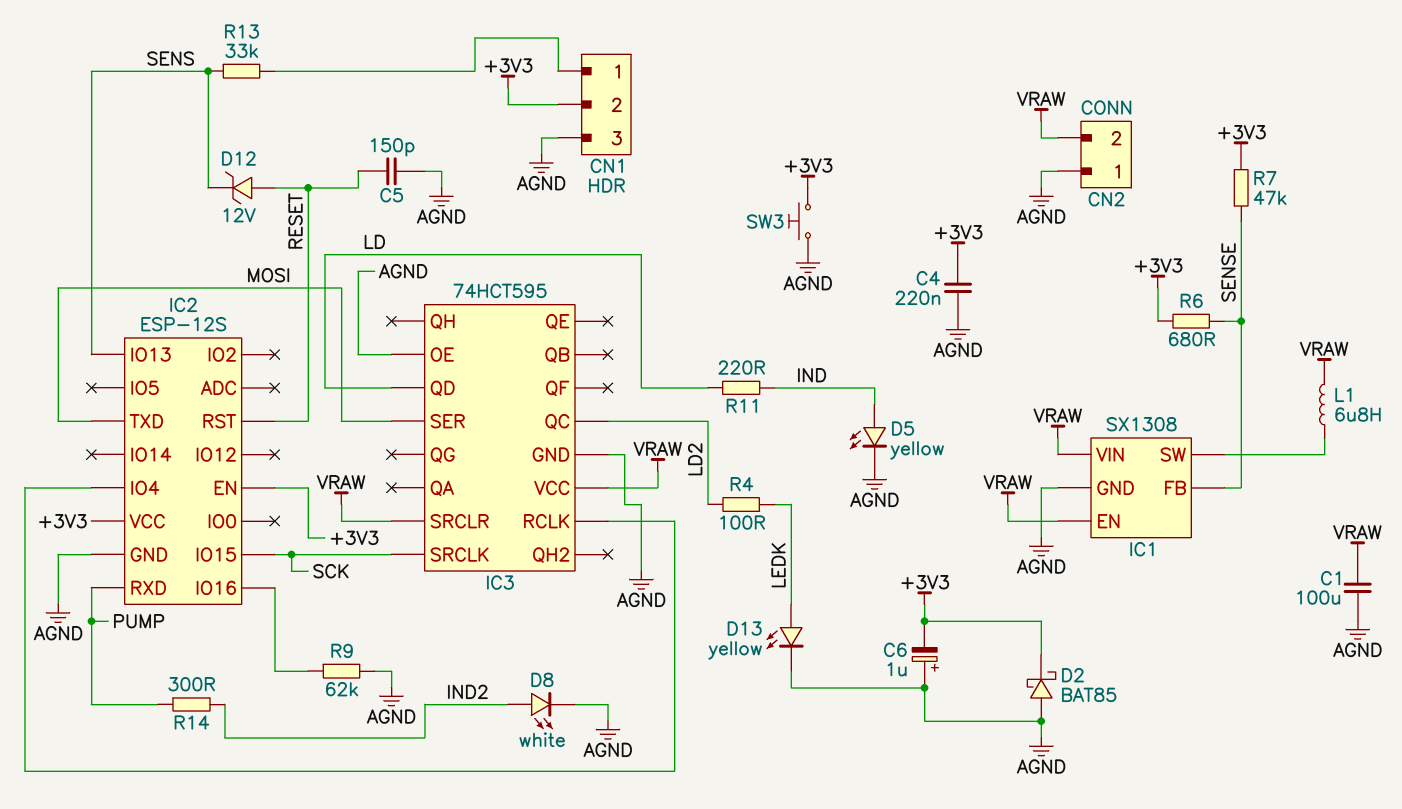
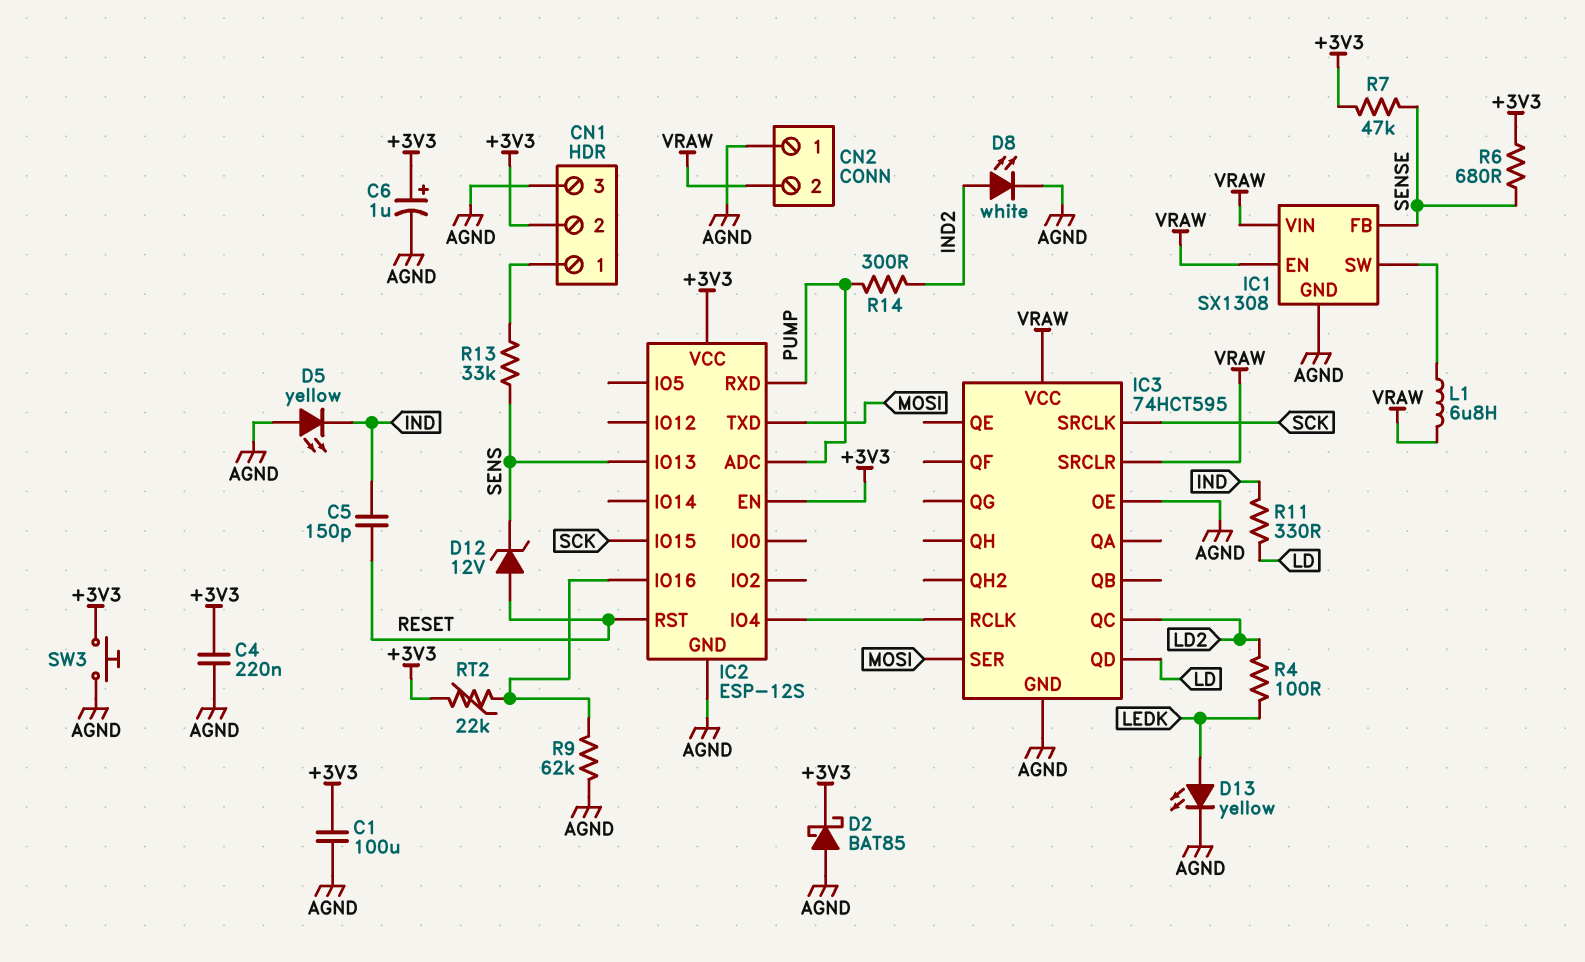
C1: 100uF (AGND, VRAW) -> 100uF (+3V3, AGND)
C5: 150pF (AGND, RESET) -> 150pF (IND, RESET)
C6: 1uF (plus AGND, minus +3V3) -> 1uF (plus +3V3, minus AGND)
D5: LED yellow (A IND, K AGND) -> LED yellow (A AGND, K IND)
IC2 pin ADC: none -> PUMP
R11: 220 (IND, LD) -> 330 (IND, LD)
RT2: none -> 22k (+3V3, IC2/IO16)

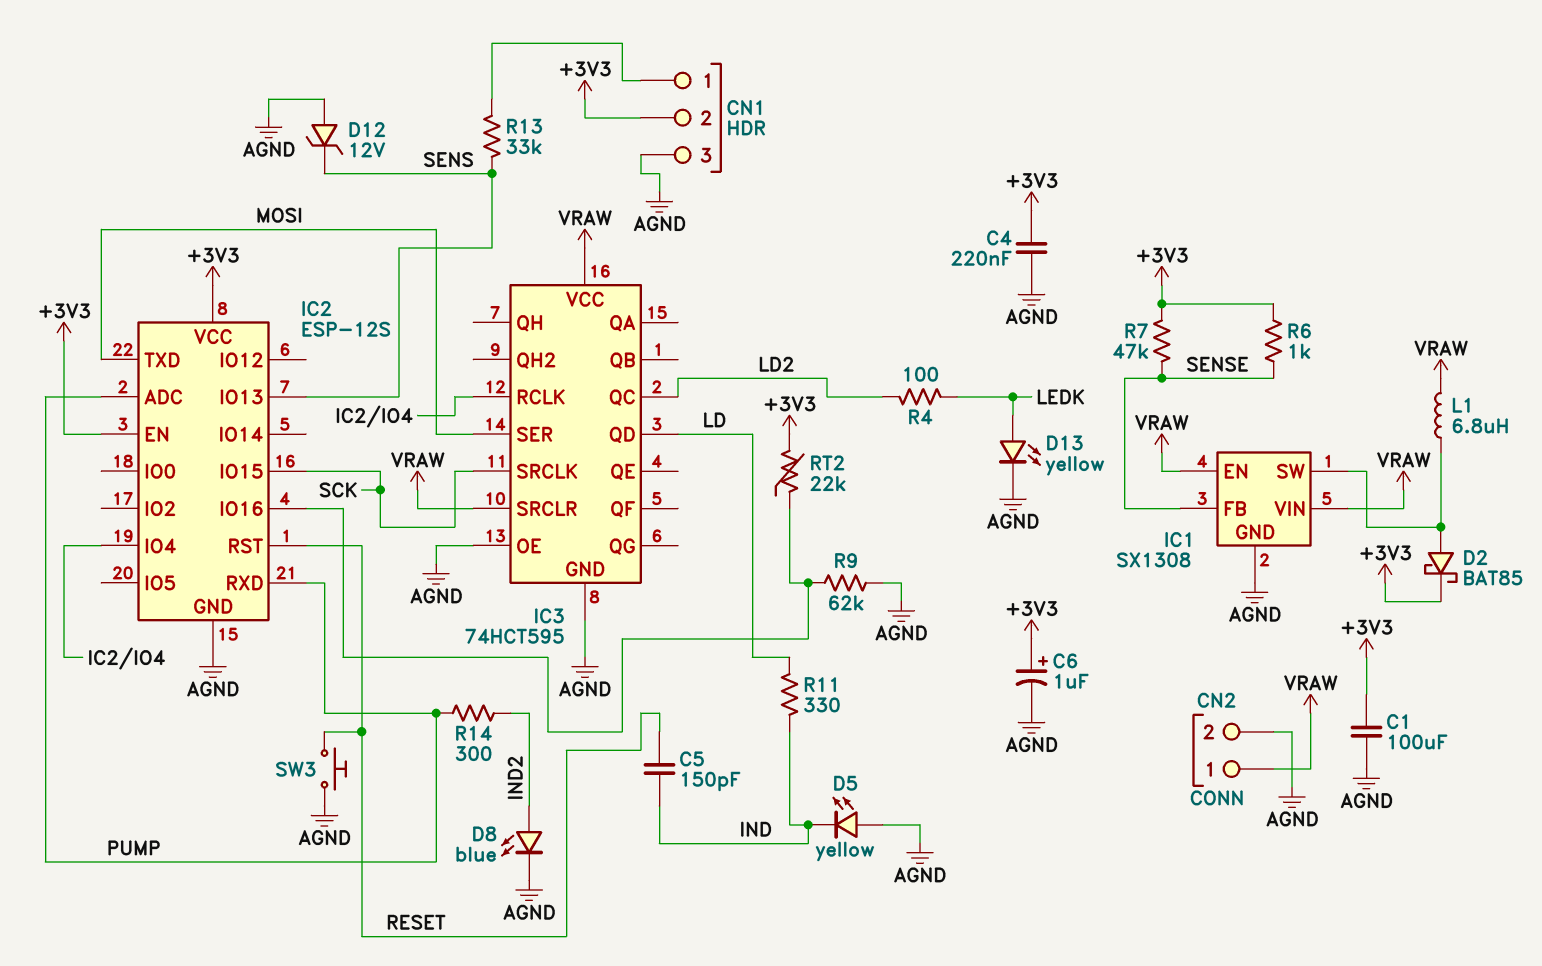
CN2 pin 1: AGND -> VRAW
CN2 pin 2: VRAW -> AGND
D2: schottky BAT85 (A AGND, K +3V3) -> schottky BAT85 (A IC1/SW, K +3V3)
D8: LED white (A IND2, K AGND) -> LED blue (A IND2, K AGND)
D12: zener 12V (A RESET, K SENS) -> zener 12V (A AGND, K SENS)
R6: 680 (+3V3, SENSE) -> 1k (+3V3, SENSE)
SW3: button (+3V3, AGND) -> button (AGND, RESET)

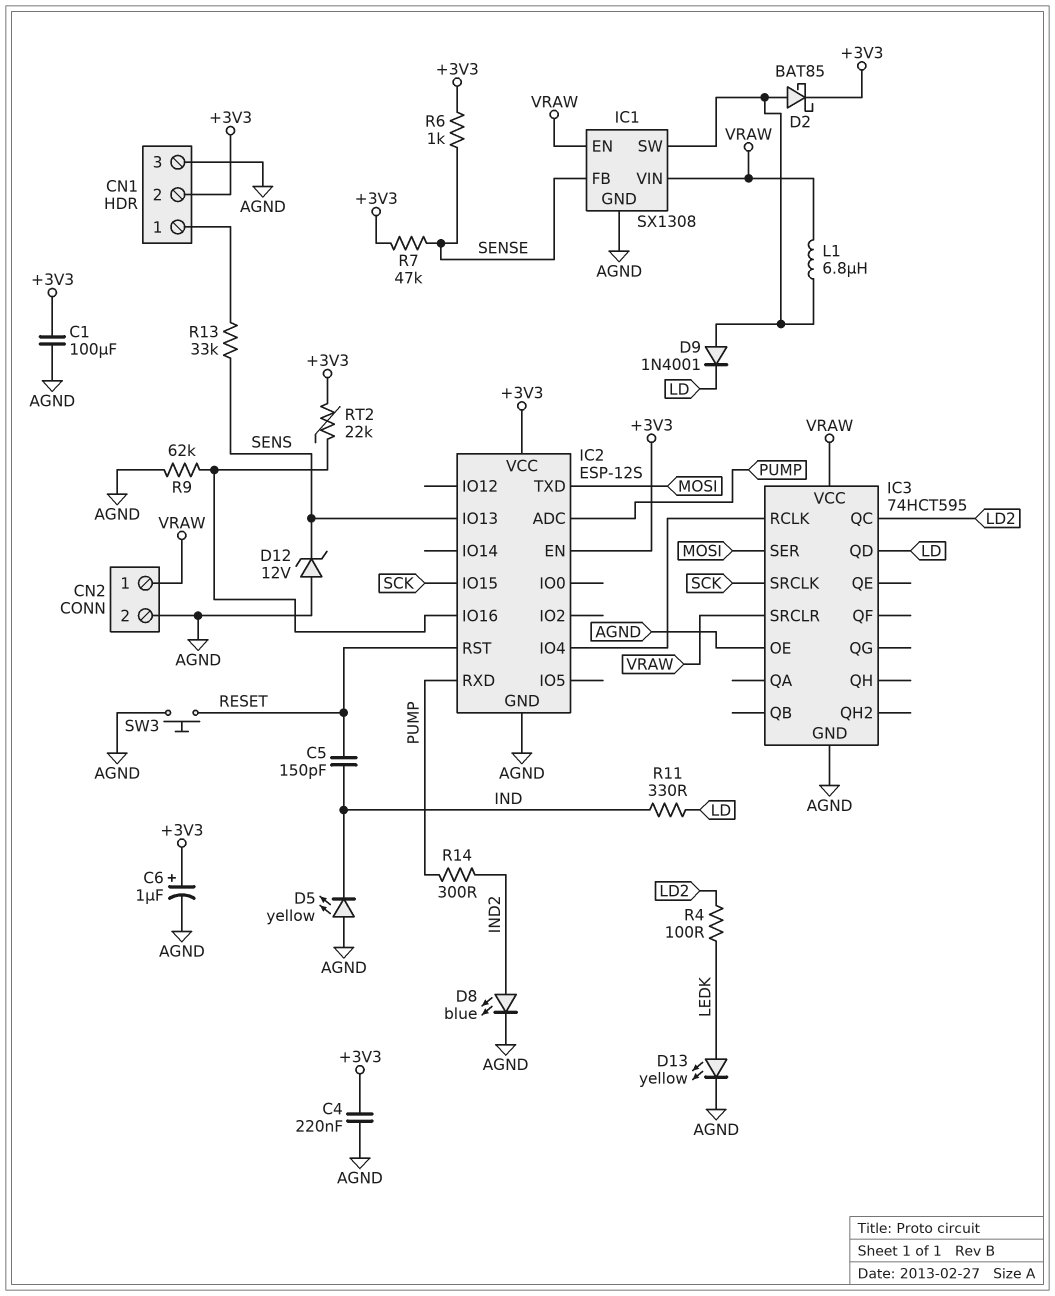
D9: none -> diode 1N4001 (A IC1/SW, K LD)

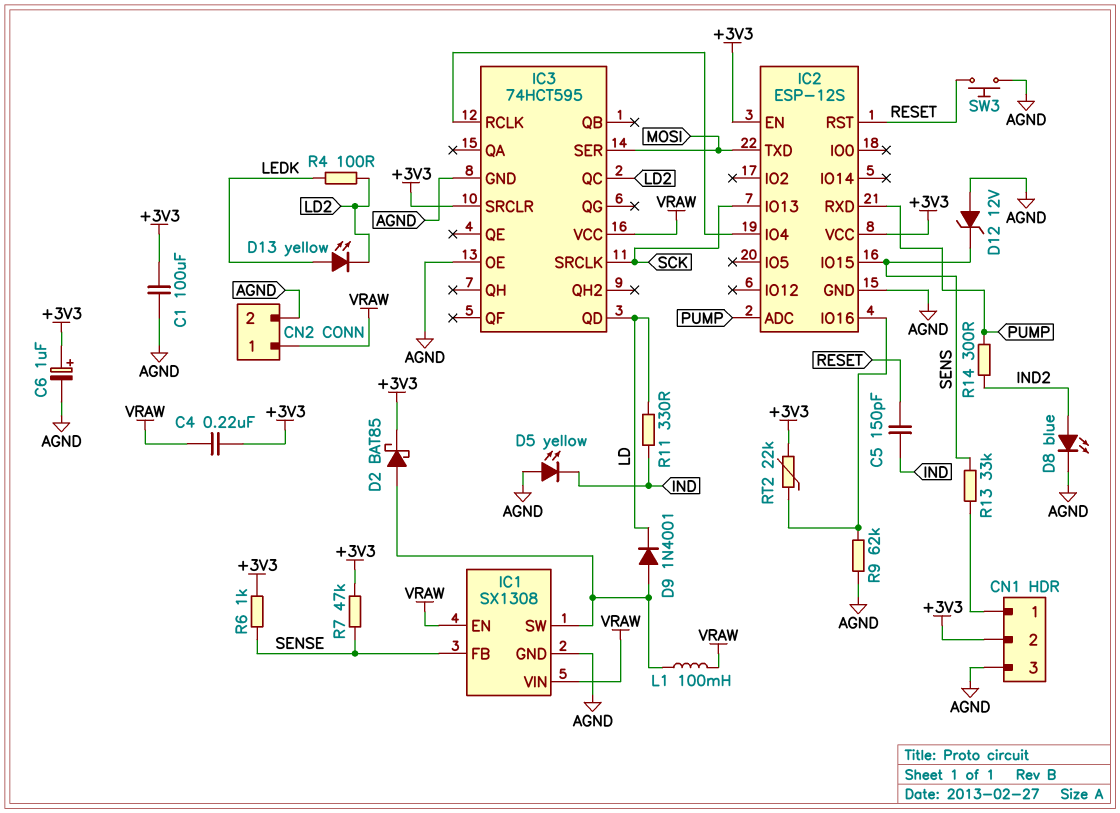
C4: 220nF (+3V3, AGND) -> 220nF (+3V3, VRAW)
D13: LED yellow (A LEDK, K AGND) -> LED yellow (A LEDK, K LD2)
IC2 pin IO13: SENS -> SCK
IC2 pin IO15: SCK -> SENS
IC3 pin SRCLR: VRAW -> +3V3
L1: 6.8uH (IC1/SW, VRAW) -> 100mH (IC1/SW, VRAW)

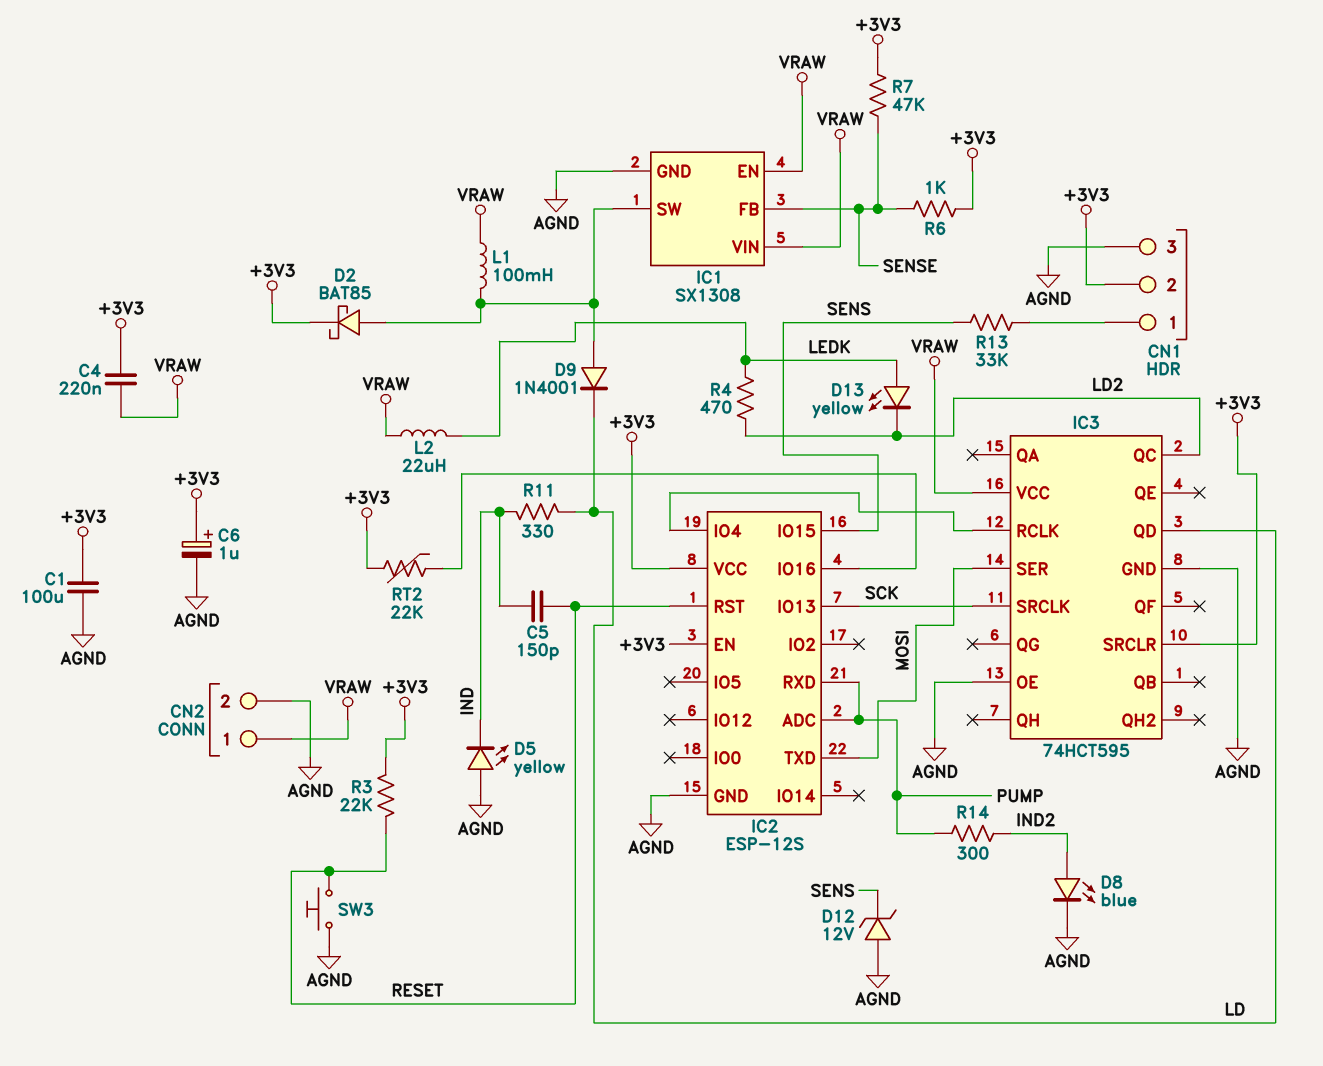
L2: none -> 22uH (LEDK, VRAW)
R3: none -> 22k (+3V3, RESET)
R4: 100 (LD2, LEDK) -> 470 (LD2, LEDK)
R9: 62k (AGND, IC2/IO16) -> none

